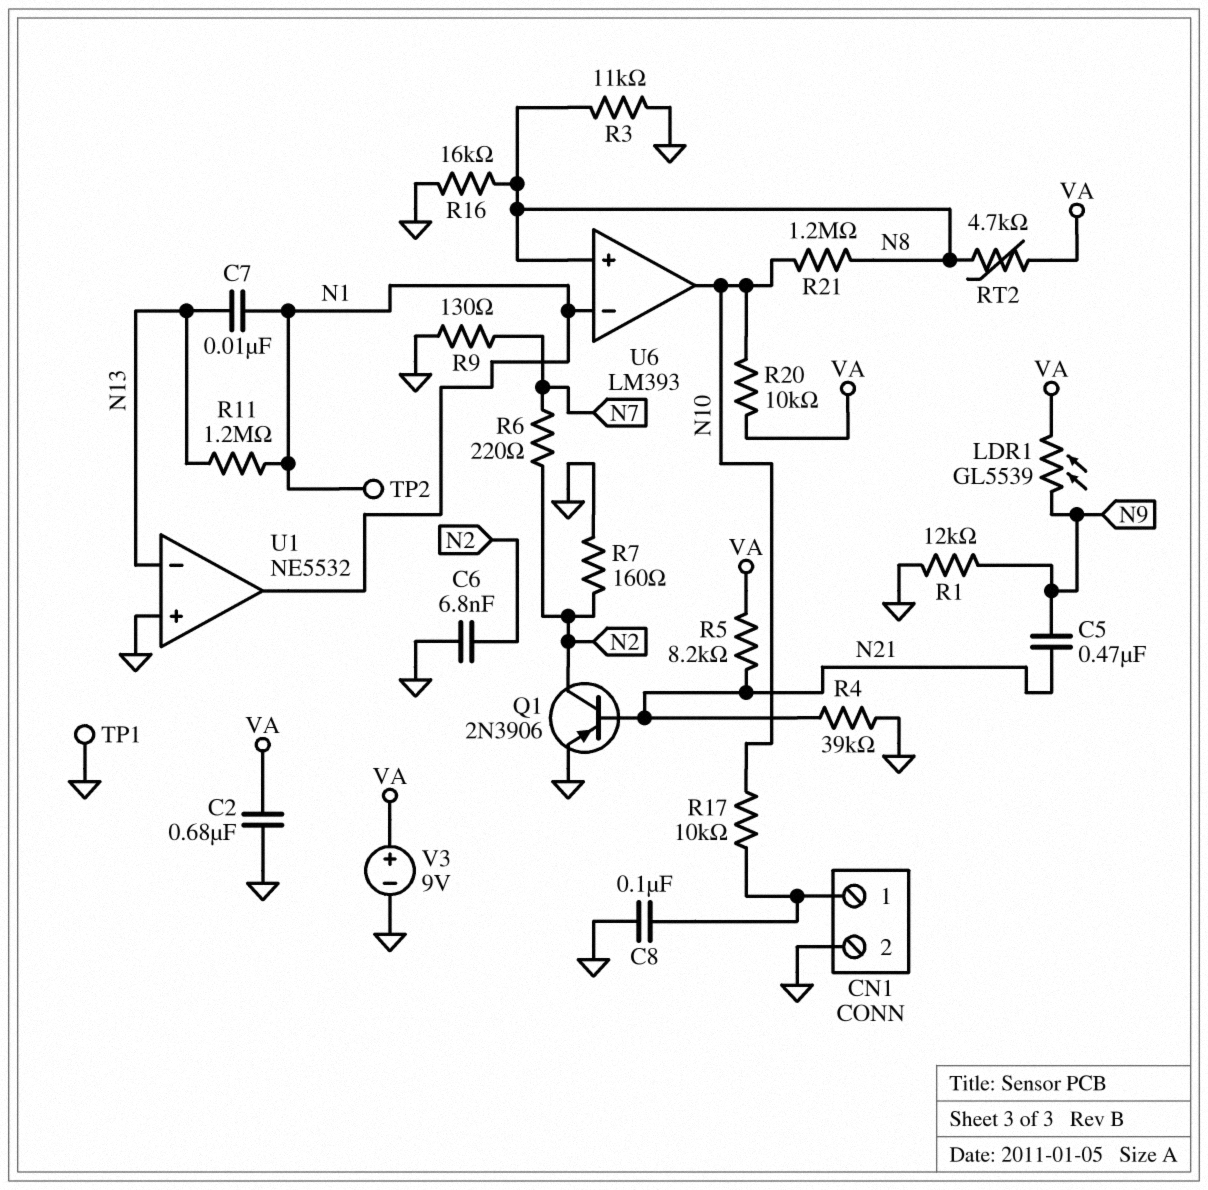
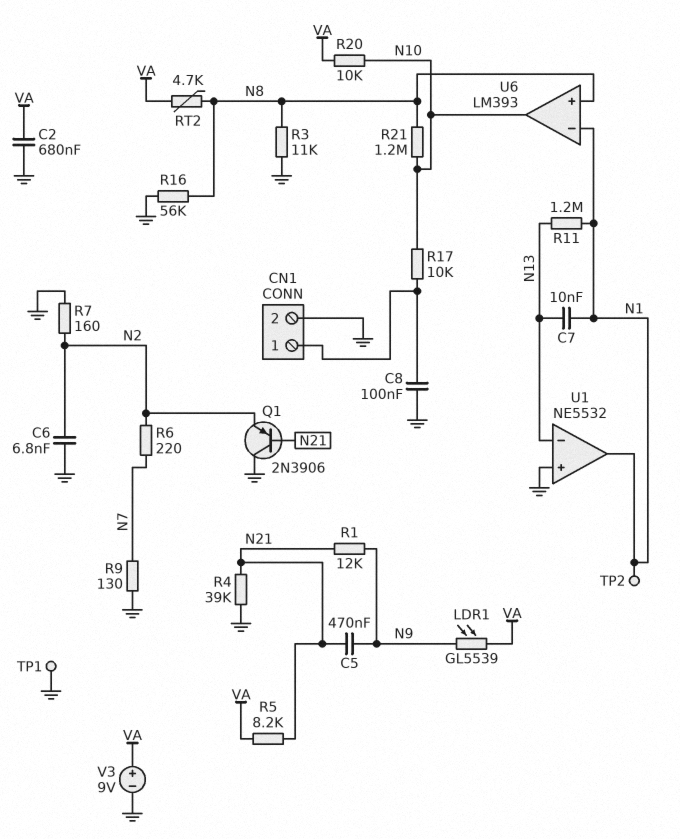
Q1: PNP 2N3906 (B N21, C N2, E GND) -> PNP 2N3906 (B N21, C GND, E N2)
R1: 12k (GND, N9) -> 12k (N9, N21)
R16: 16k (GND, N8) -> 56k (GND, N8)

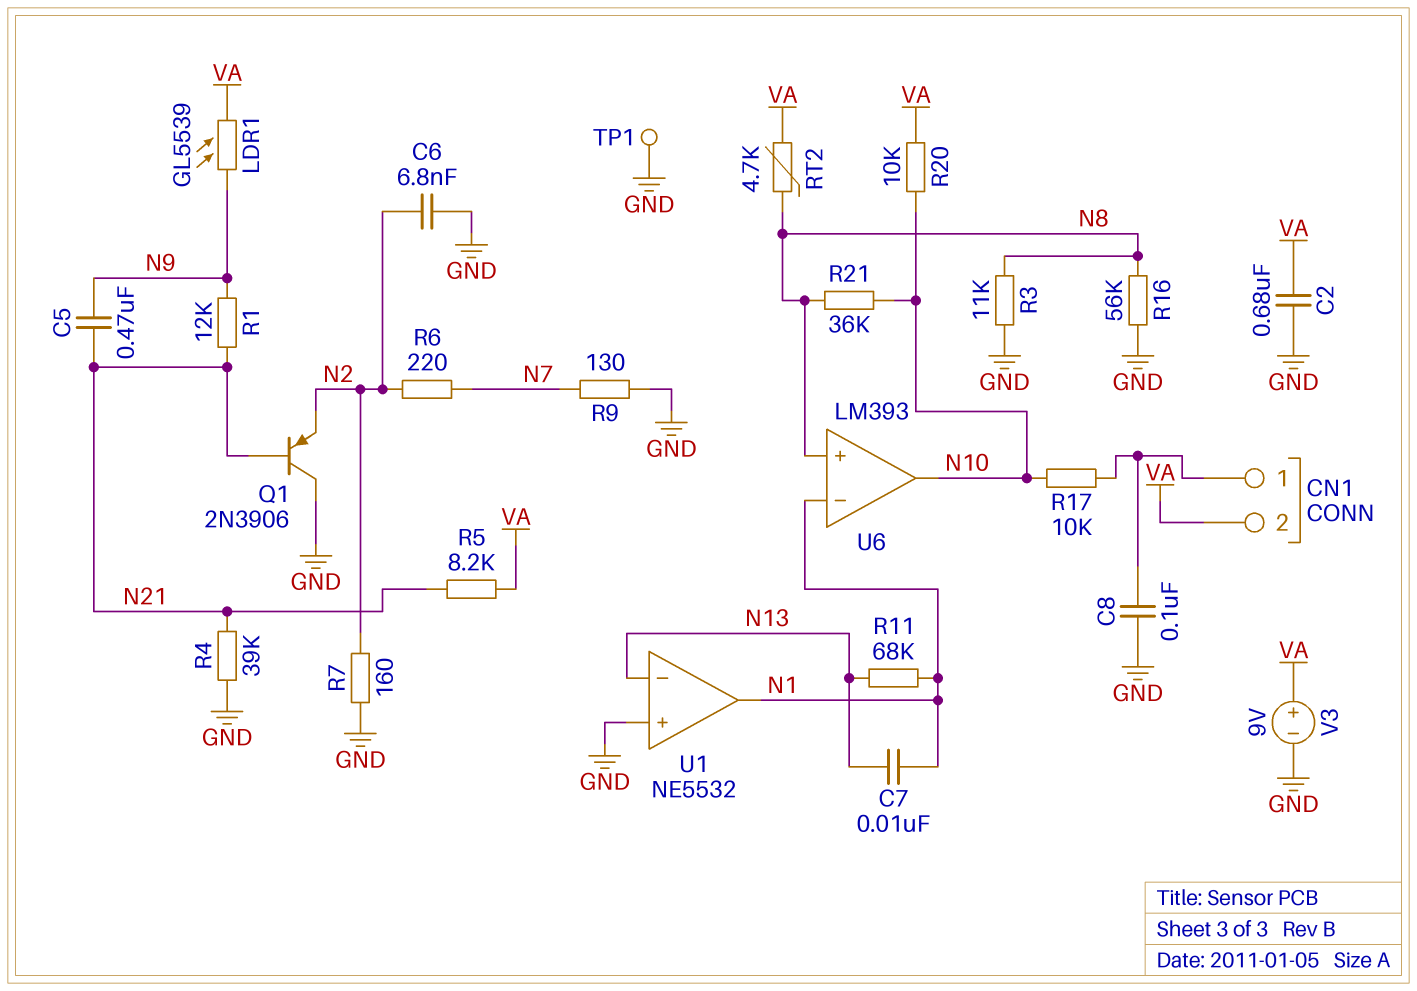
CN1 pin 2: GND -> VA
R11: 1.2M (N1, N13) -> 68k (N1, N13)
R21: 1.2M (N8, N10) -> 36k (N8, N10)
TP2: test point (N1) -> none

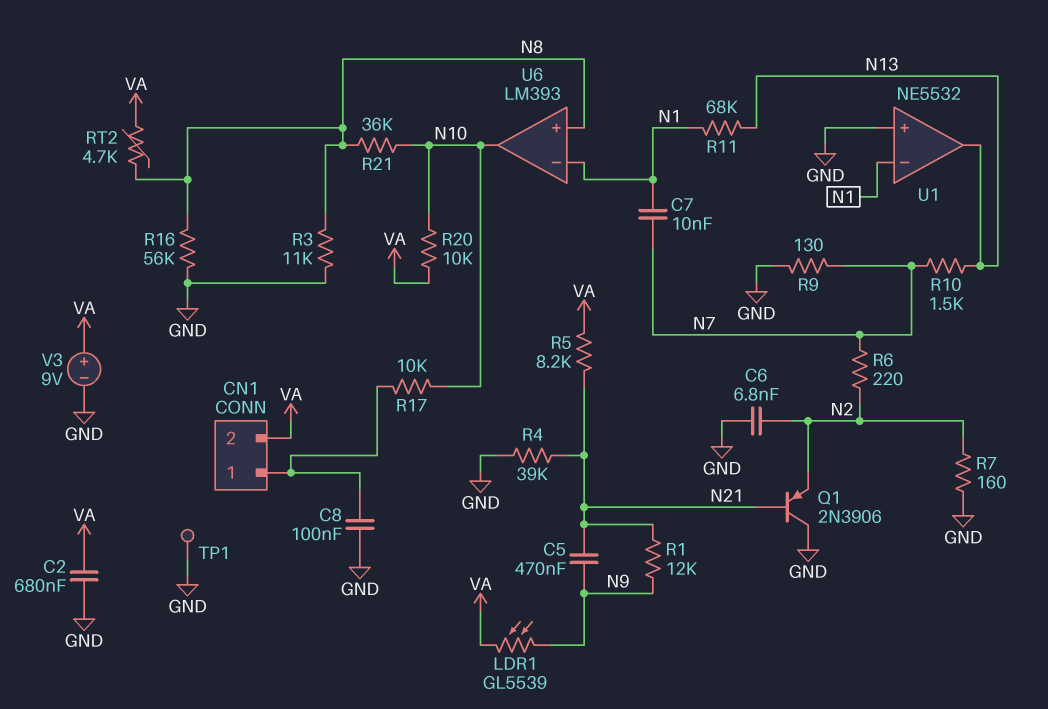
C7: 10nF (N1, N13) -> 10nF (N1, N7)
R10: none -> 1.5k (N7, N13)
U1 pin in-: N13 -> N1
U1 pin out: N1 -> N13

